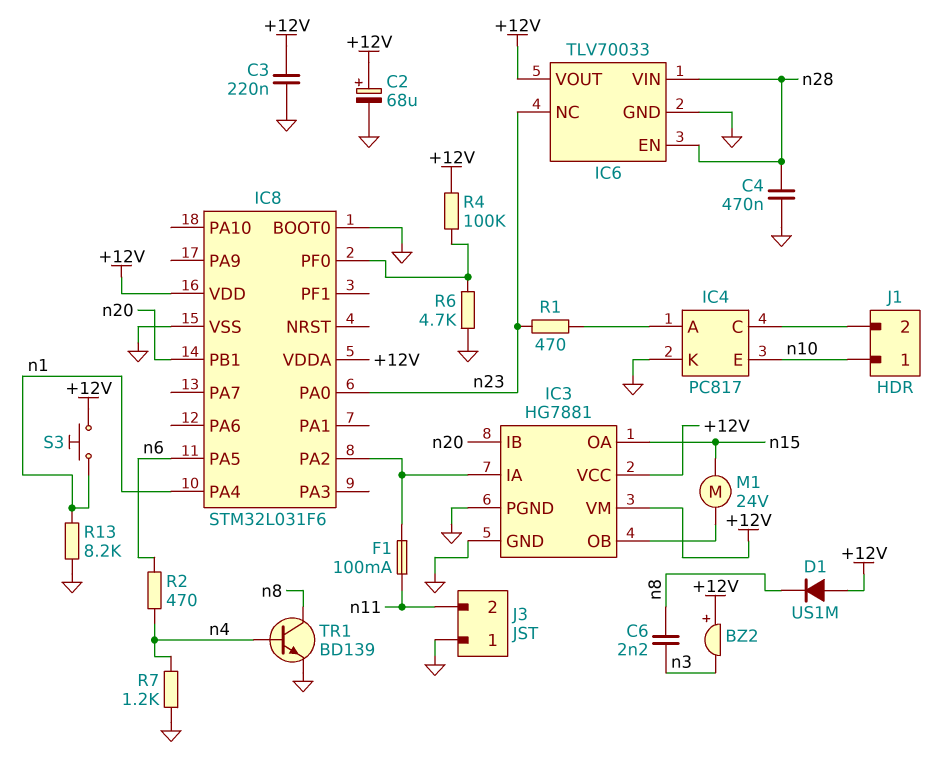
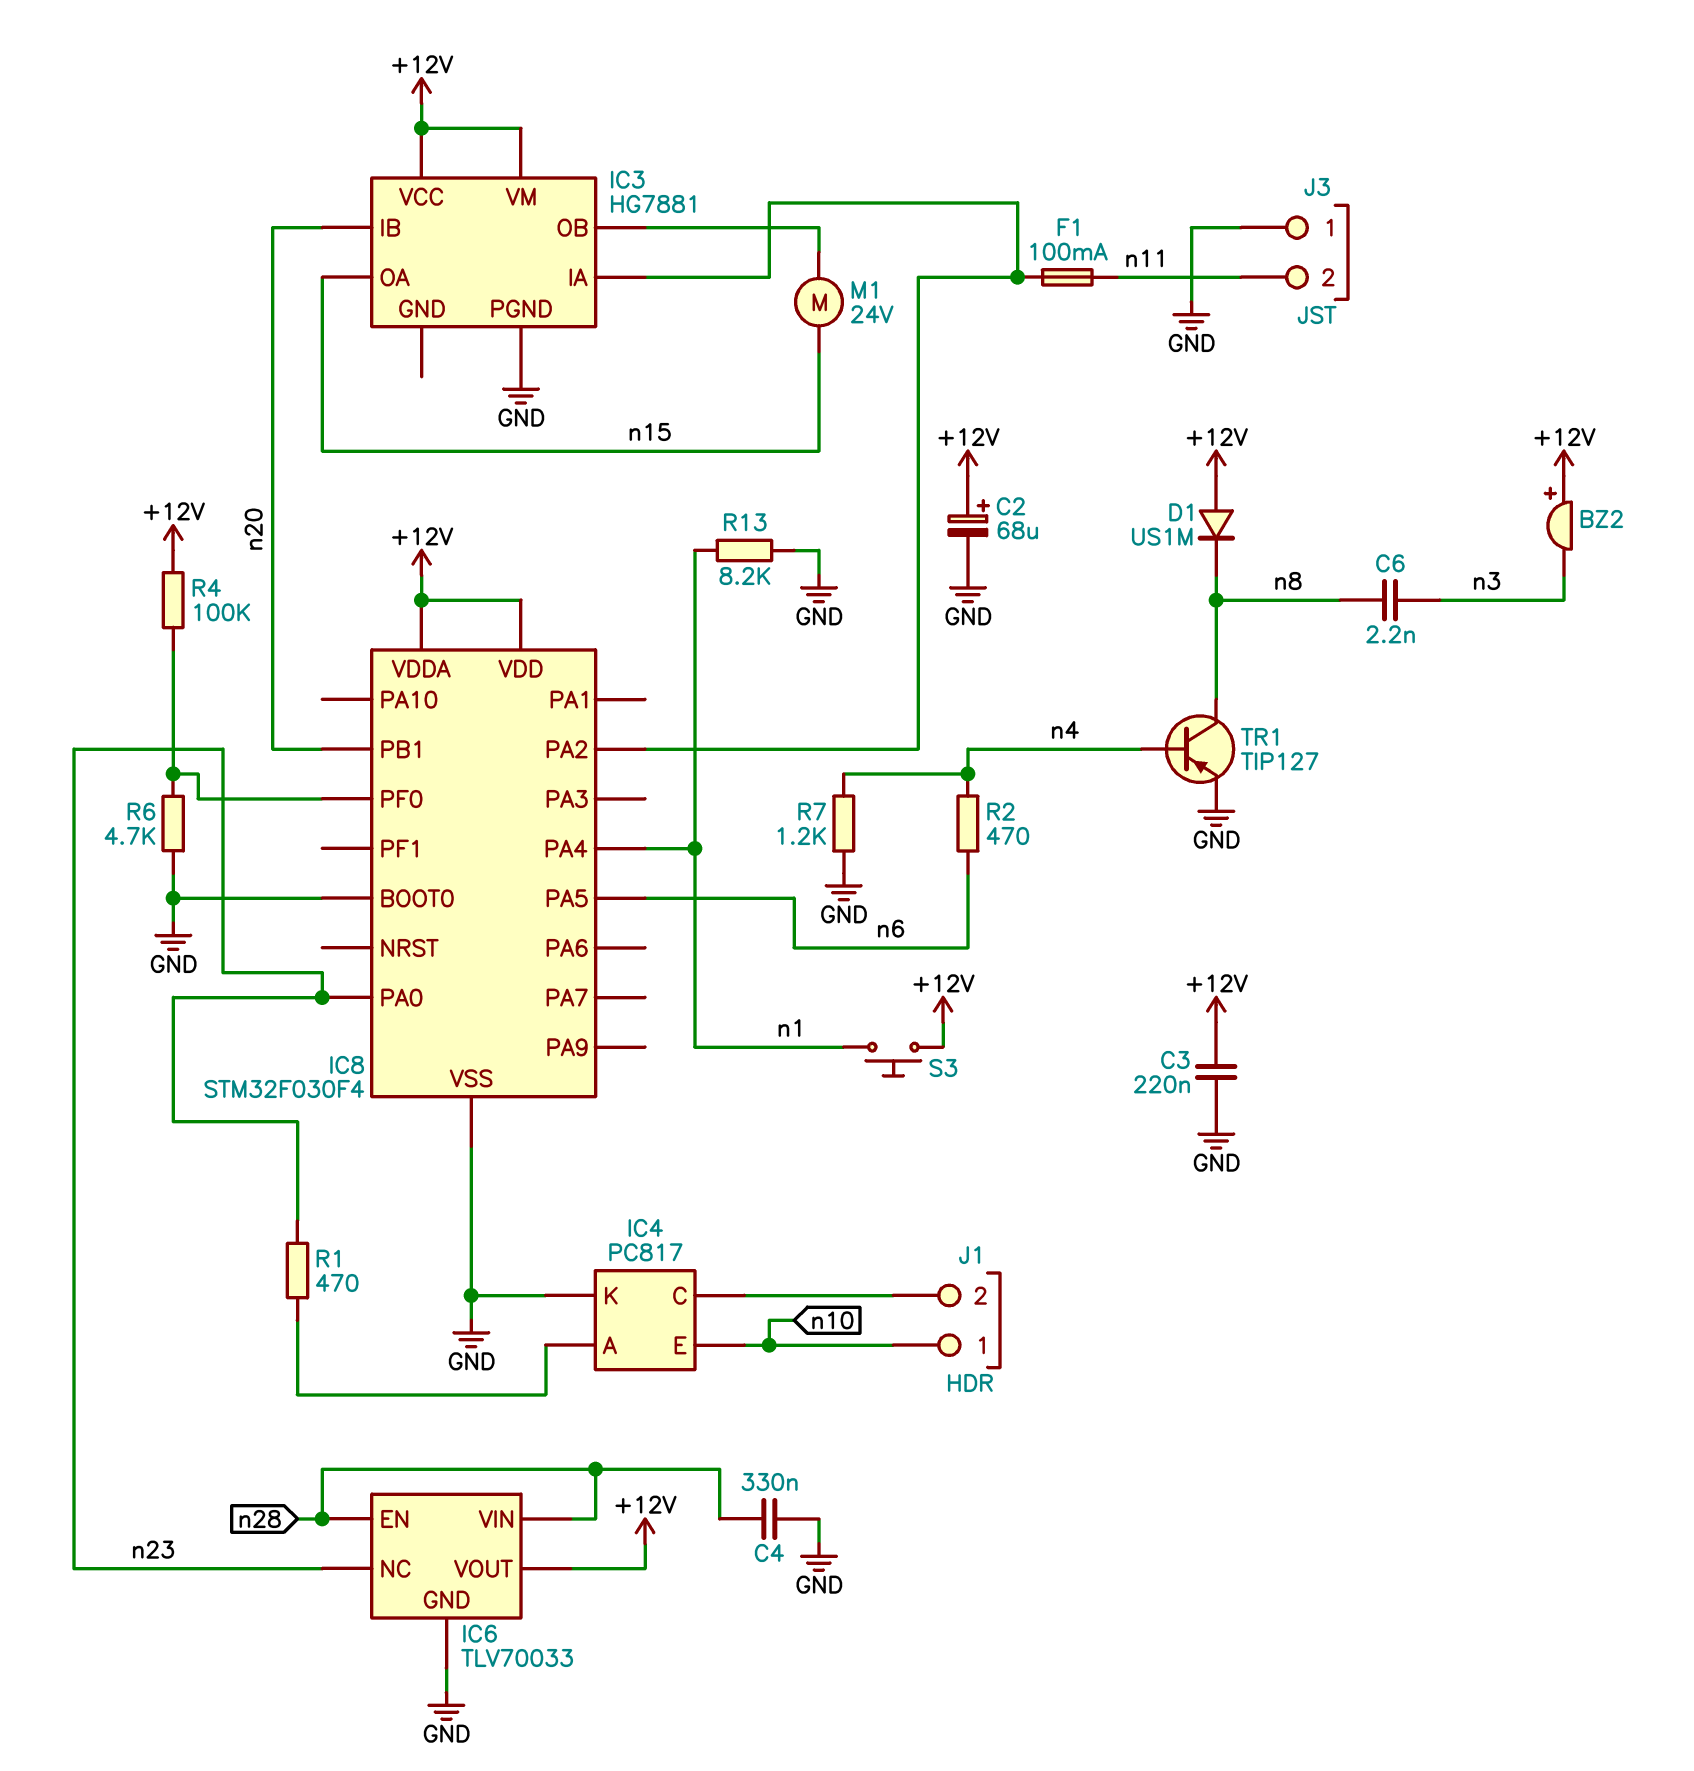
C4: 470nF (GND, n28) -> 330nF (GND, n28)
IC3 pin GND: GND -> none
IC8: STM32L031F6 -> STM32F030F4
TR1: NPN BD139 (B n4, C n8, E GND) -> PNP TIP127 (B n4, C n8, E GND)

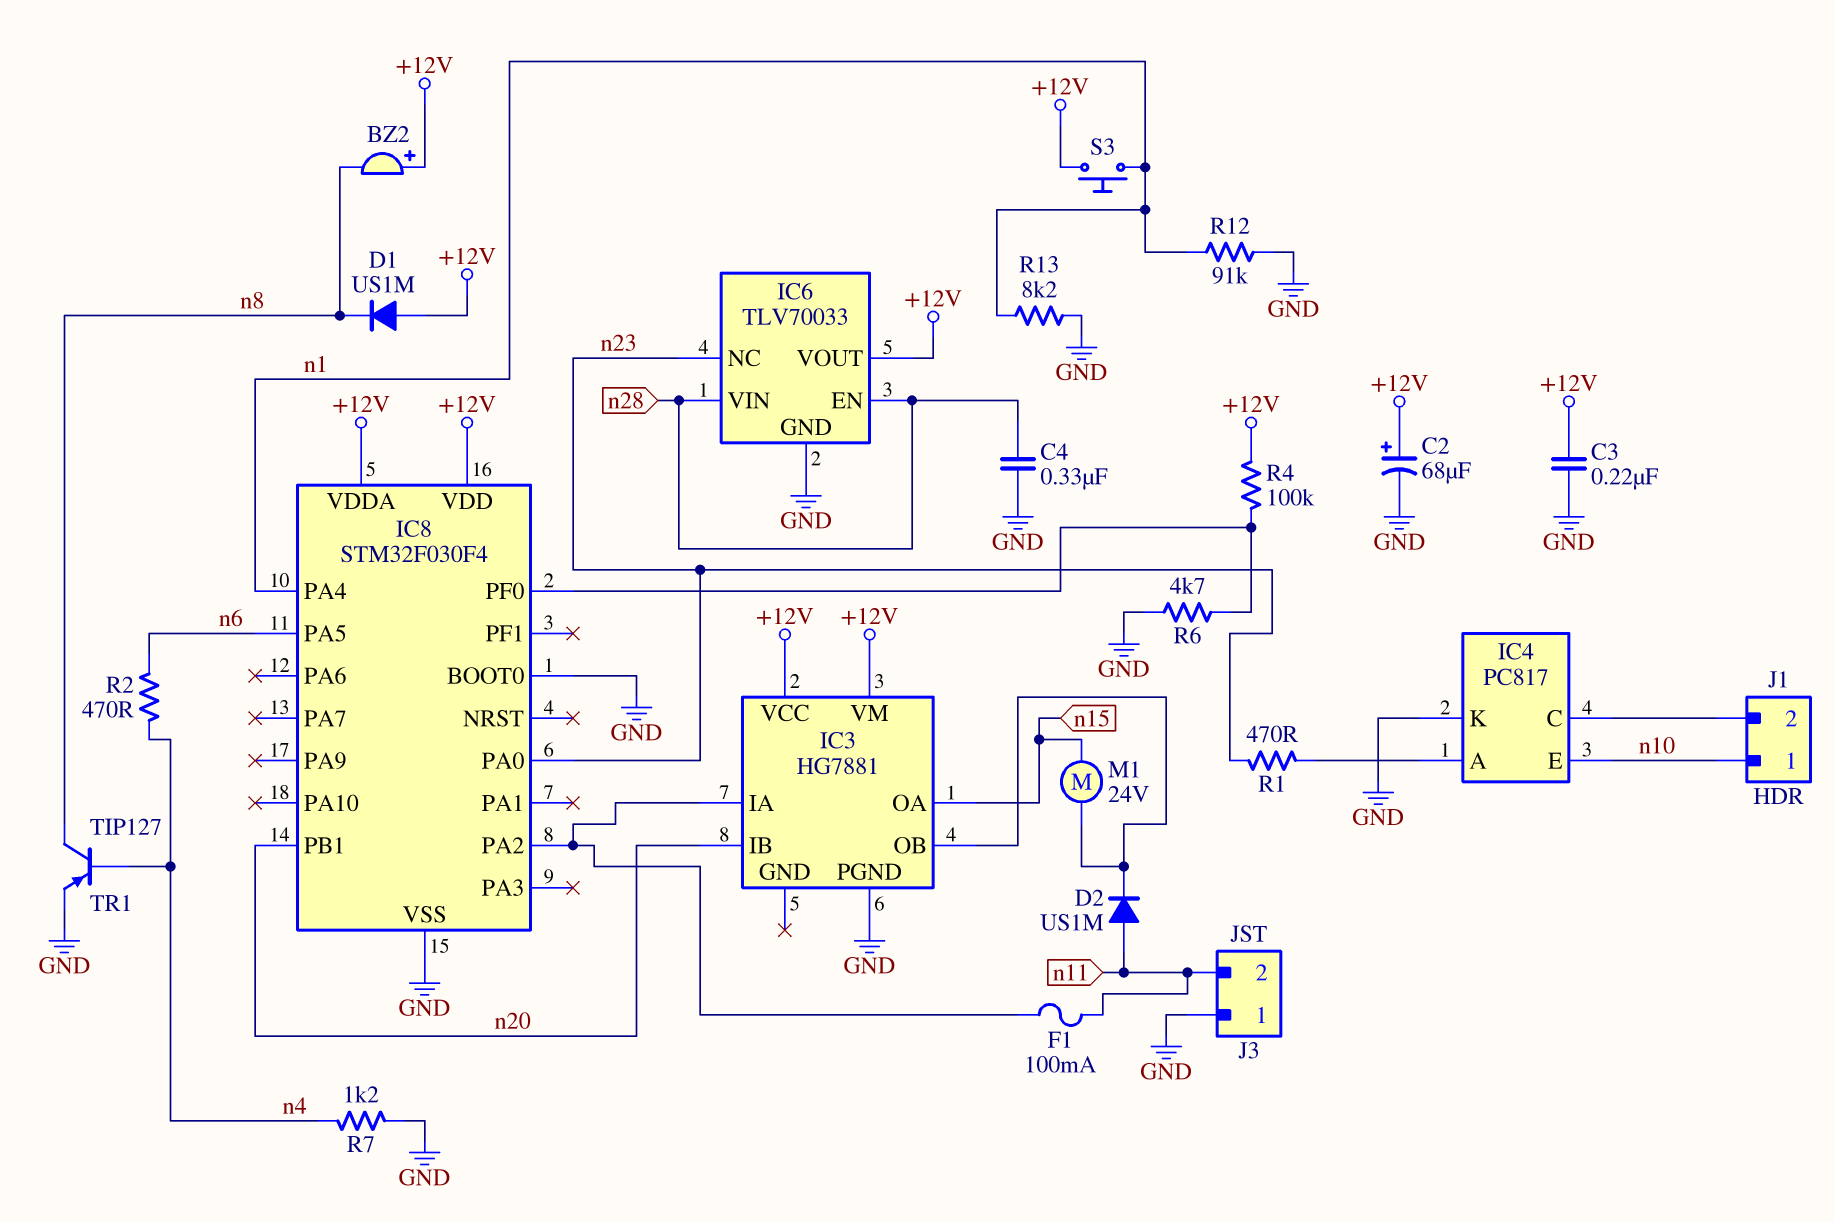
BZ2: buzzer (plus +12V, minus n3) -> buzzer (plus +12V, minus n8)
C6: 2.2nF (n3, n8) -> none
D2: none -> diode US1M (A n11, K IC3/OB)
R12: none -> 91k (GND, n1)

